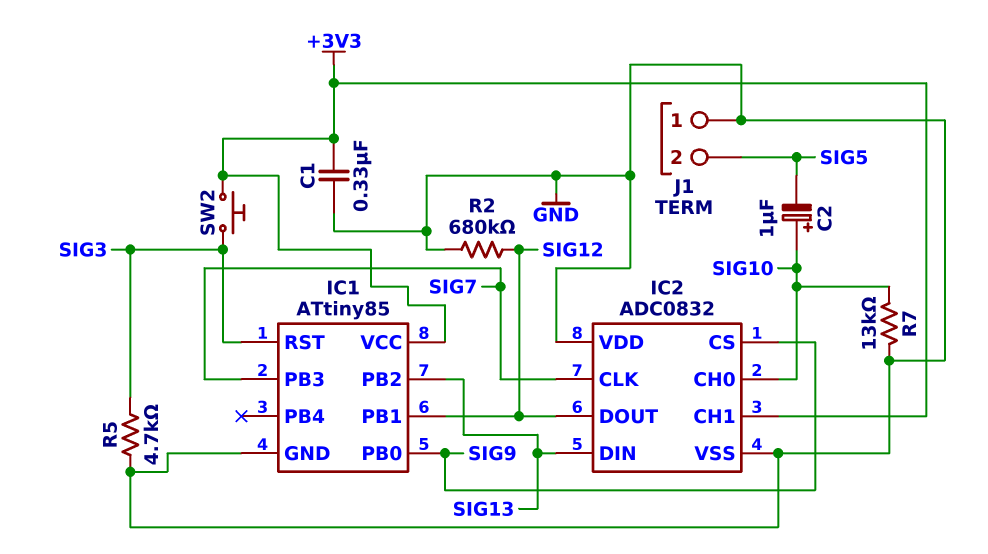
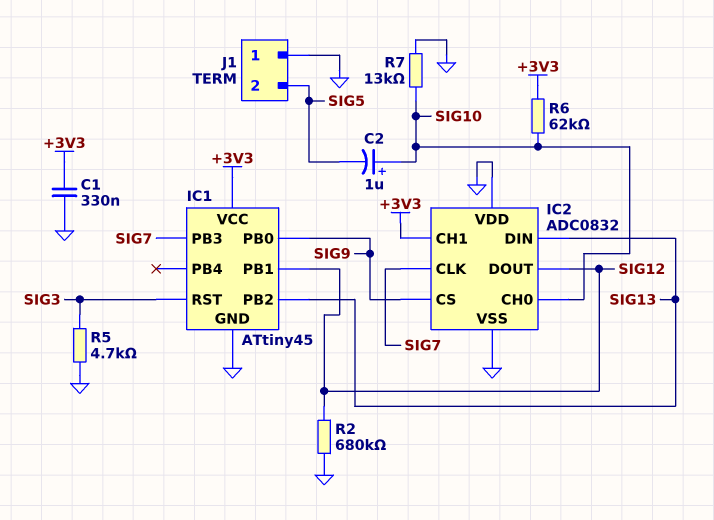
IC1: ATtiny85 -> ATtiny45
R6: none -> 62k (+3V3, SIG10)
SW2: button (+3V3, SIG3) -> none

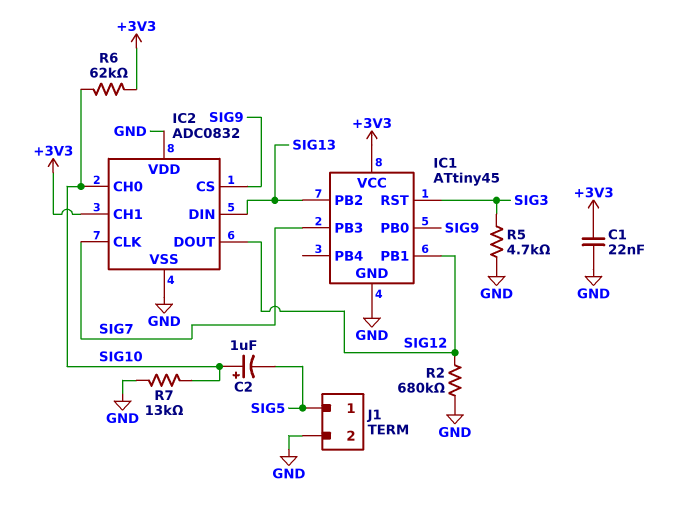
C1: 330nF (+3V3, GND) -> 22nF (+3V3, GND)
J1 pin 1: GND -> SIG5
J1 pin 2: SIG5 -> GND

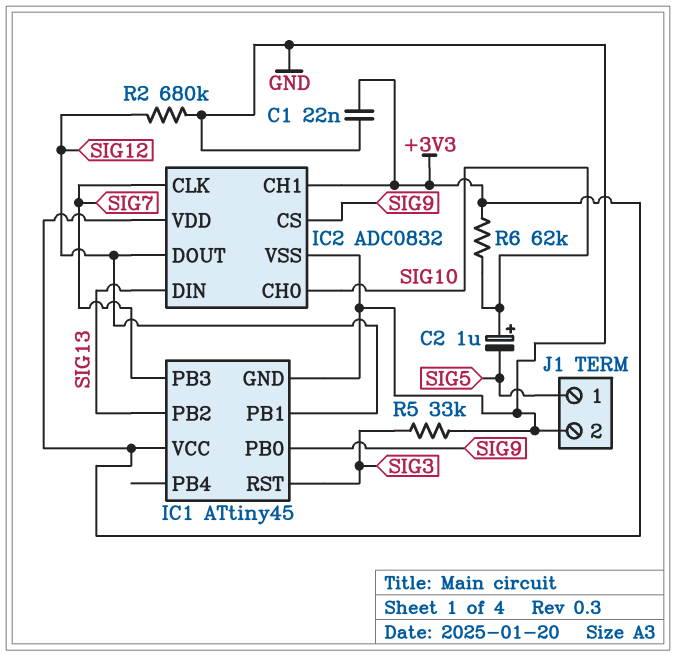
IC2 pin VDD: GND -> +3V3
R5: 4.7k (GND, SIG3) -> 33k (GND, SIG3)
R7: 13k (GND, SIG10) -> none

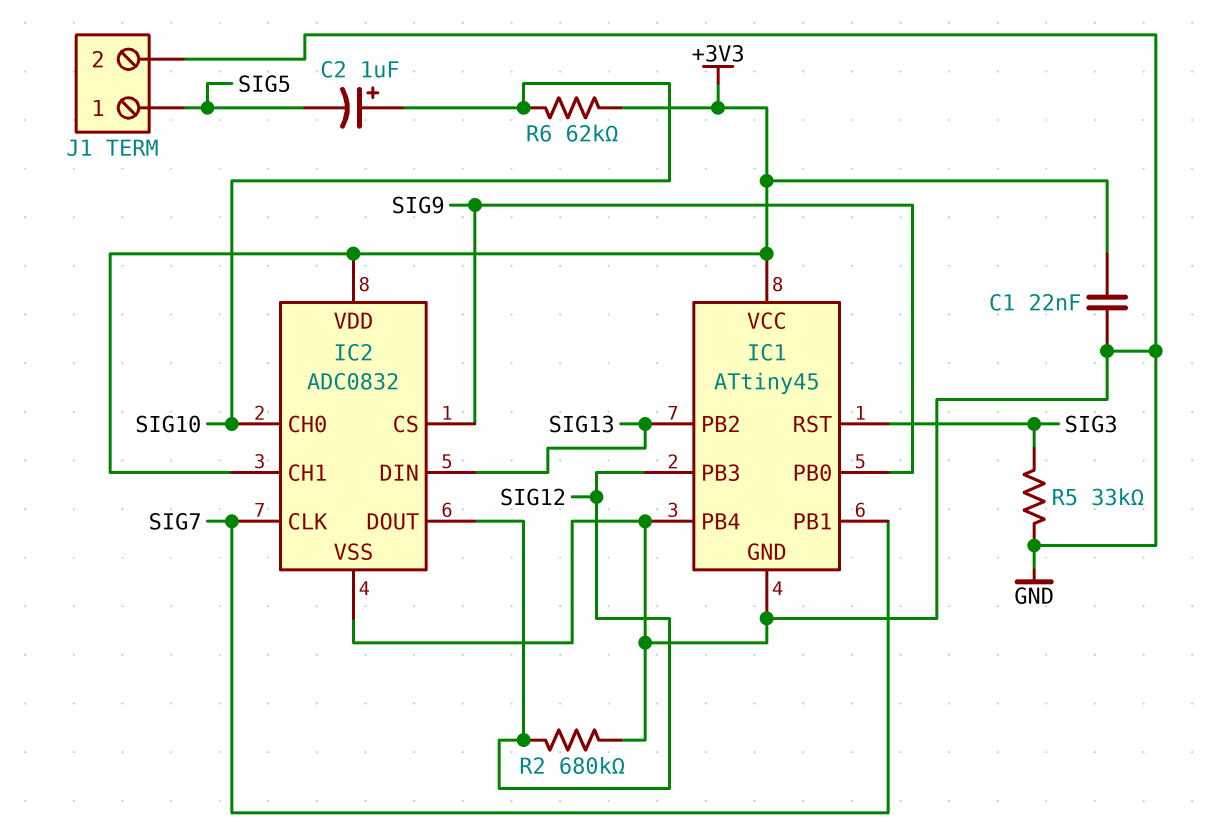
IC1 pin PB1: SIG12 -> SIG7
IC1 pin PB3: SIG7 -> SIG12
IC1 pin PB4: none -> GND

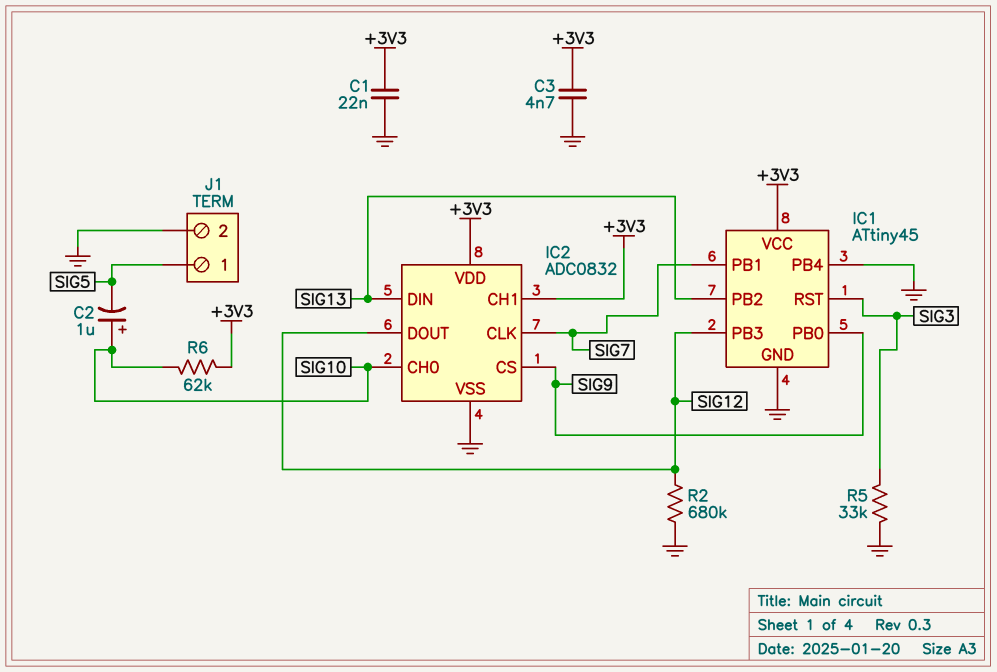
C3: none -> 4.7nF (+3V3, GND)

